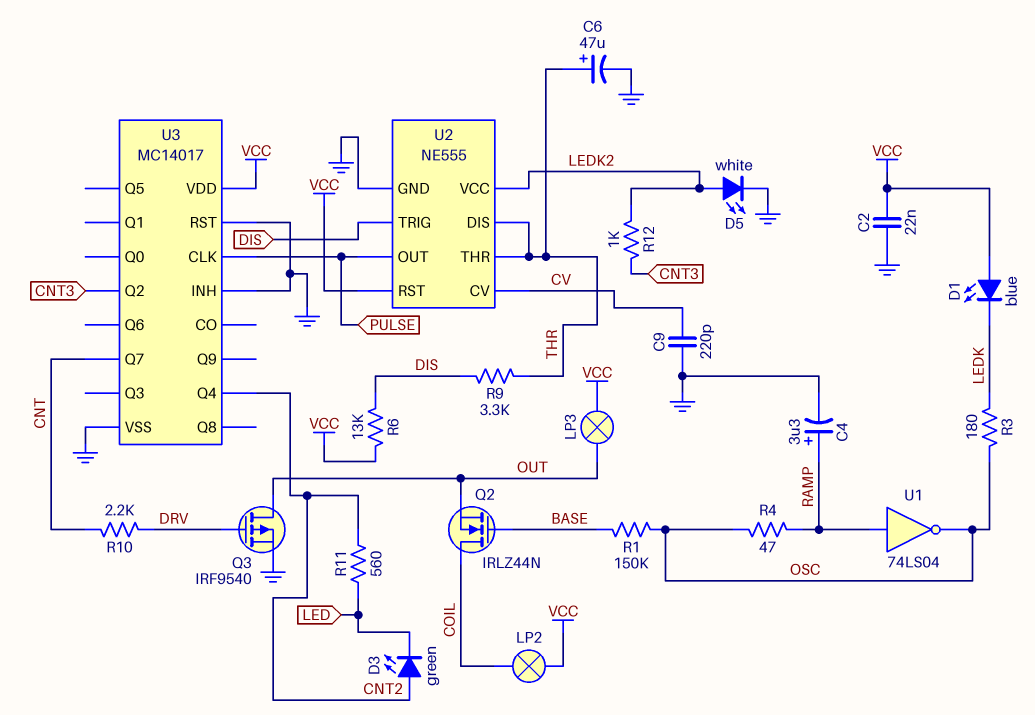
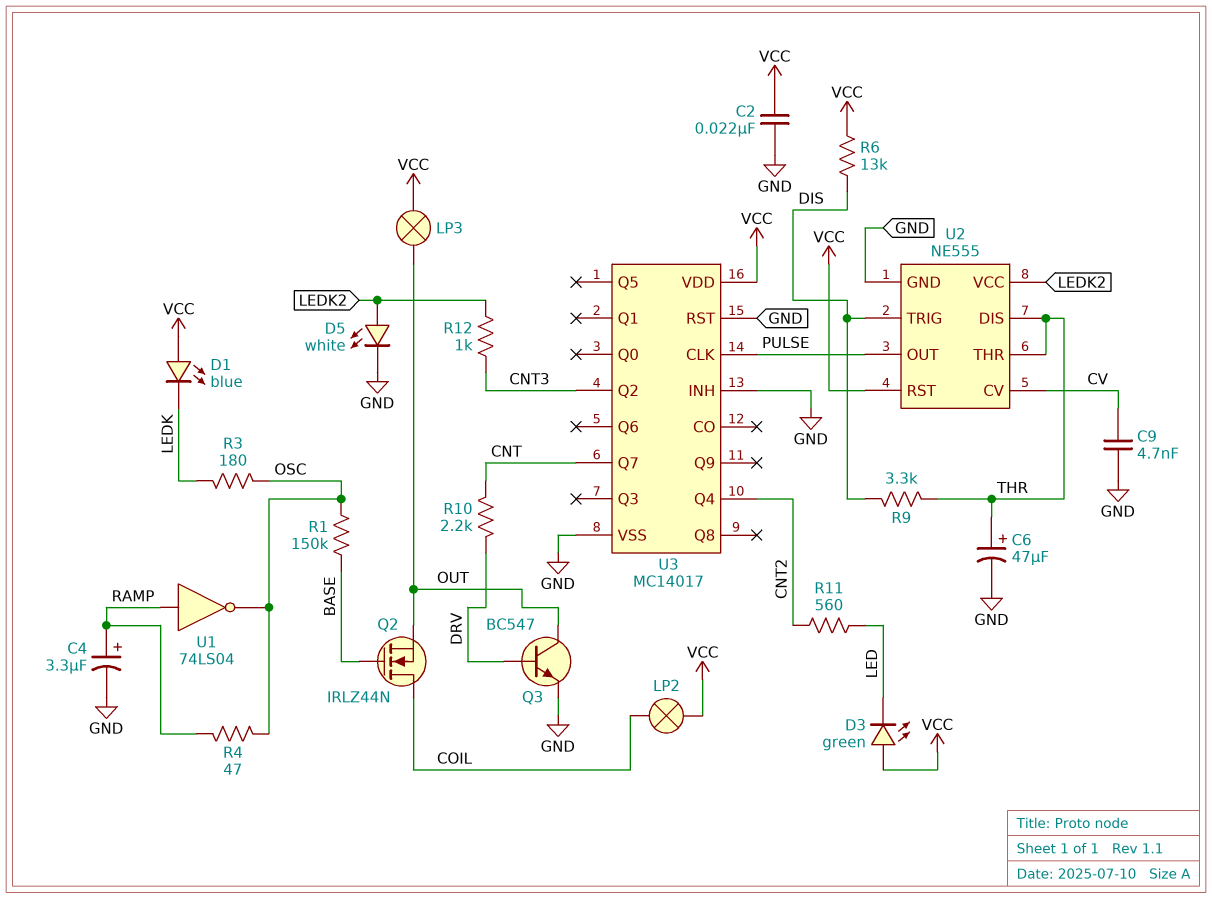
C9: 220pF (CV, GND) -> 4.7nF (CV, GND)
D3: LED green (A CNT2, K LED) -> LED green (A VCC, K LED)
Q3: PMOS IRF9540 (G DRV, D OUT, S GND) -> NPN BC547 (B DRV, C OUT, E GND)

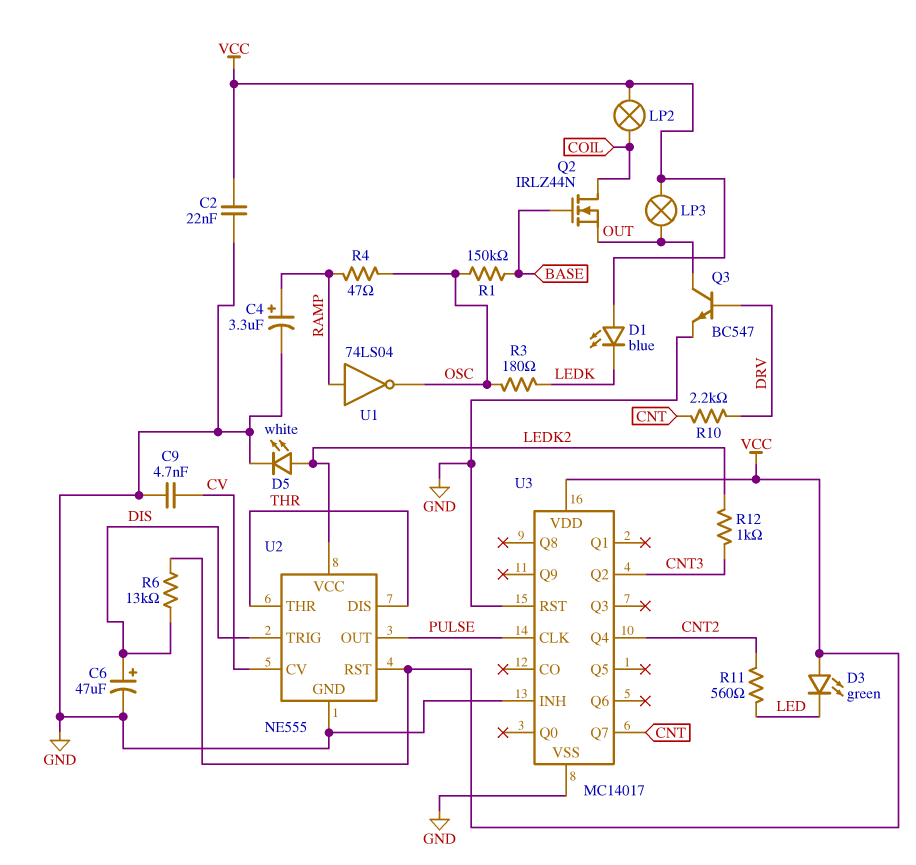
C6: 47uF (plus THR, minus GND) -> 47uF (plus DIS, minus GND)
R9: 3.3k (DIS, THR) -> none

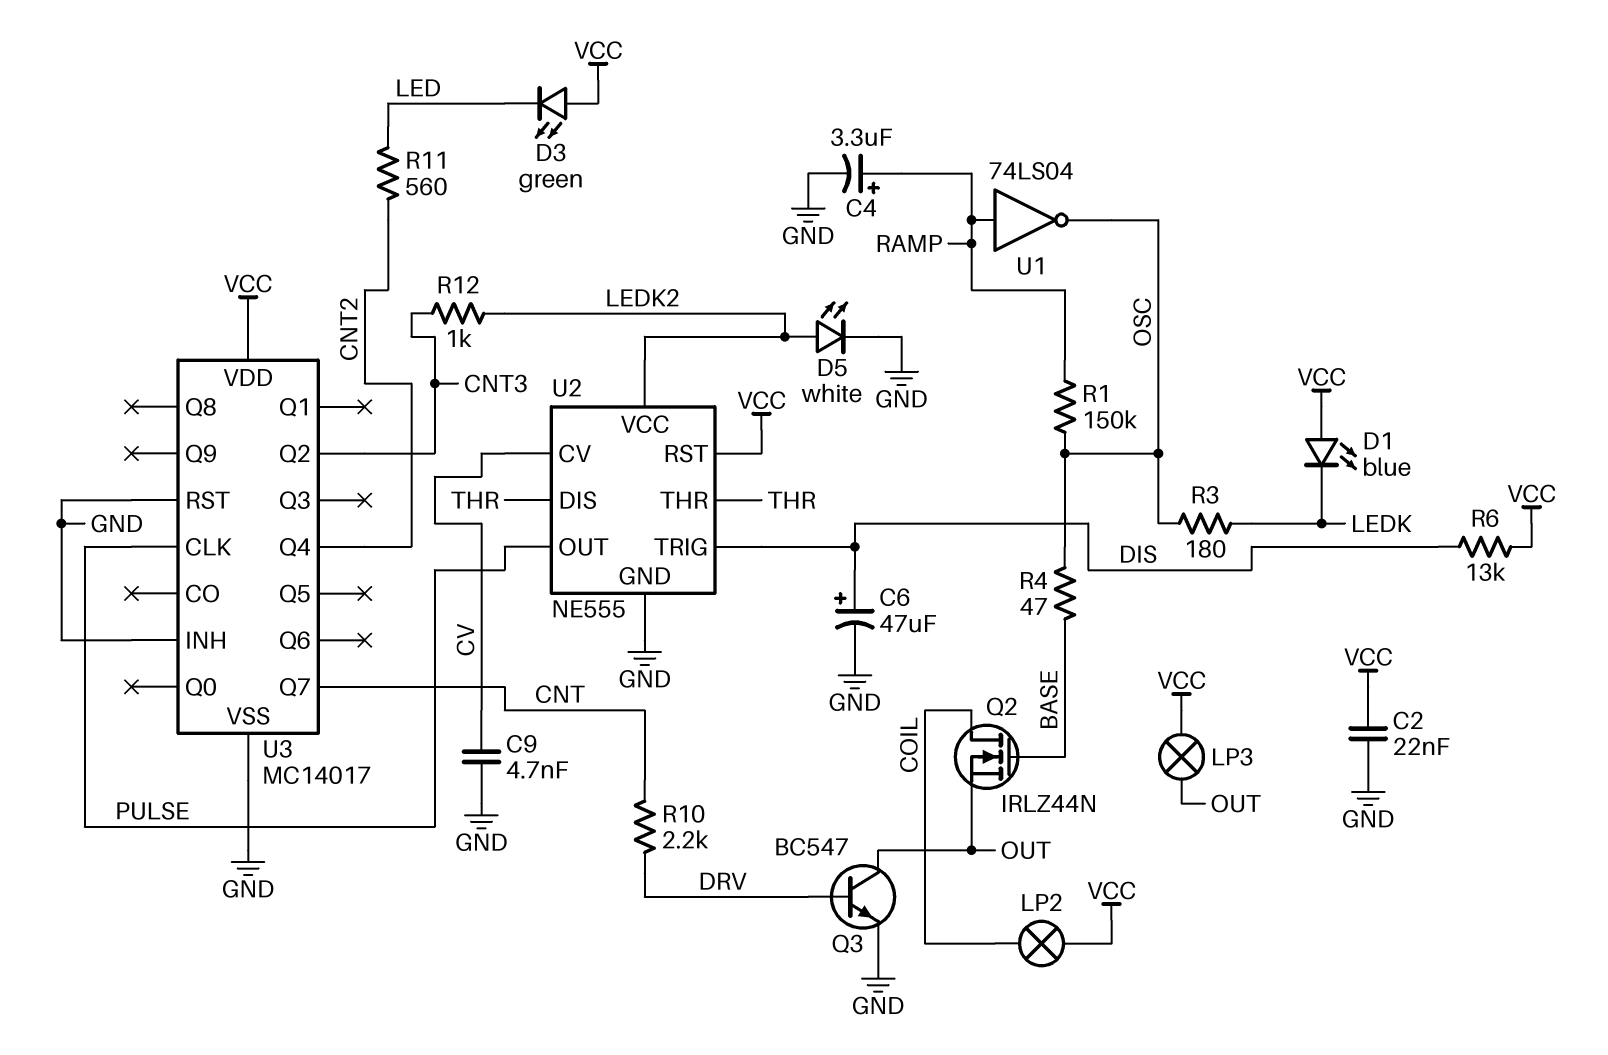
R1: 150k (BASE, OSC) -> 150k (OSC, RAMP)
R4: 47 (OSC, RAMP) -> 47 (BASE, OSC)

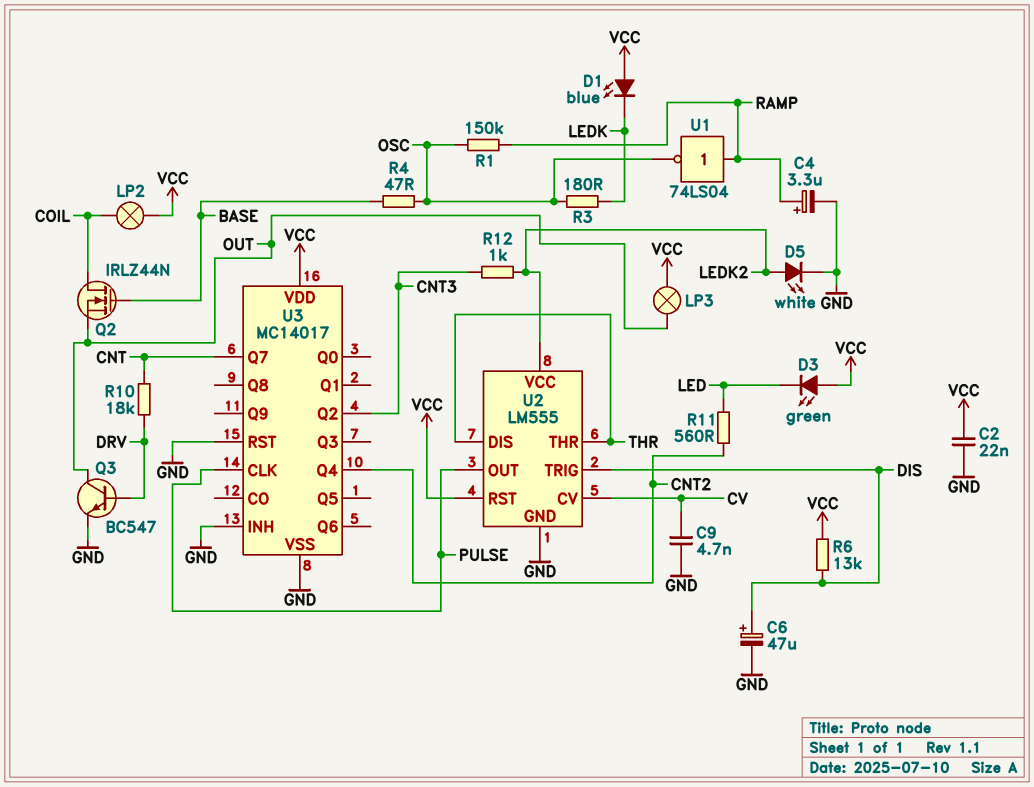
R10: 2.2k (CNT, DRV) -> 18k (CNT, DRV)
U2: NE555 -> LM555

